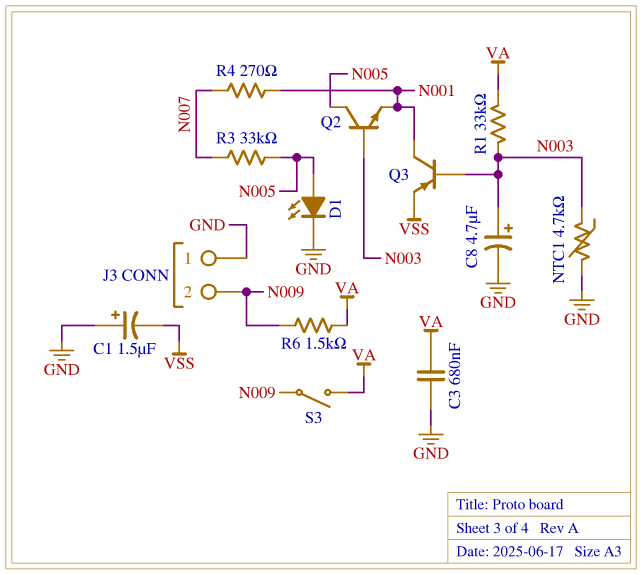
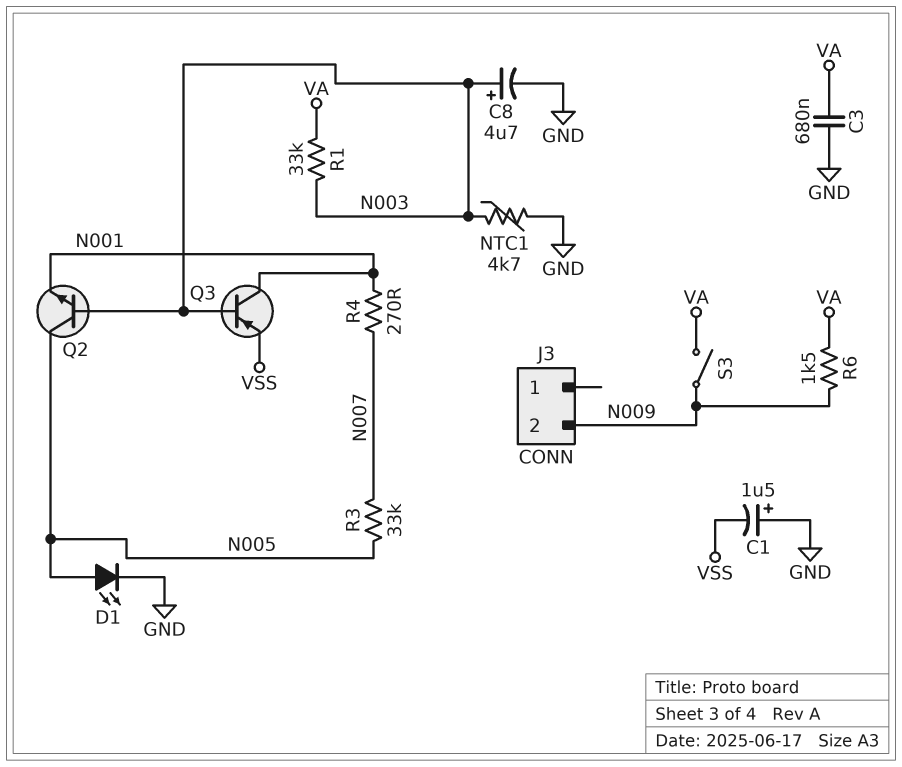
J3 pin 1: GND -> none

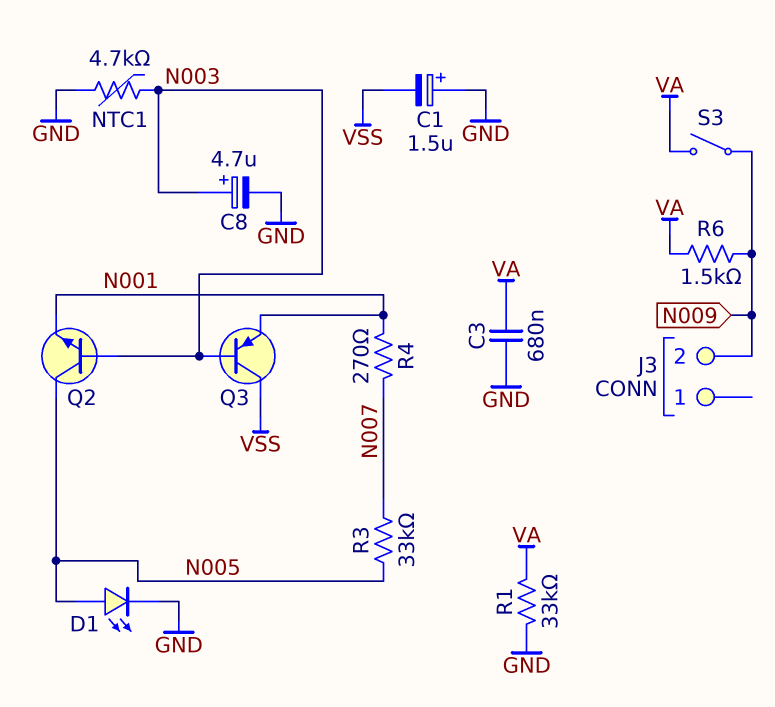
Q3: PNP (B N003, C N001, E VSS) -> PNP (B N003, C VSS, E N001)
R1: 33k (N003, VA) -> 33k (GND, VA)

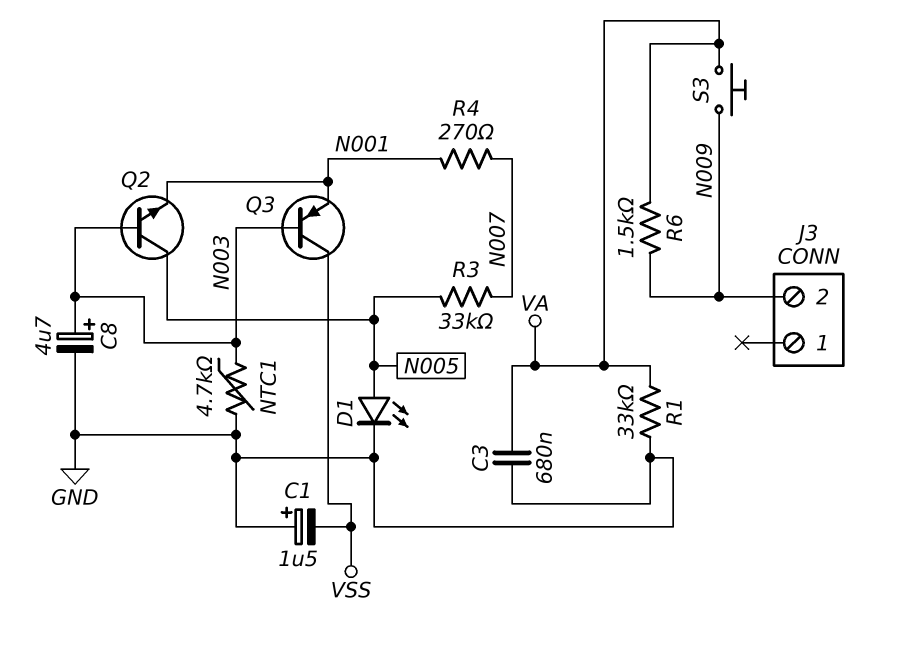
S3: switch (N009, VA) -> button (N009, VA)

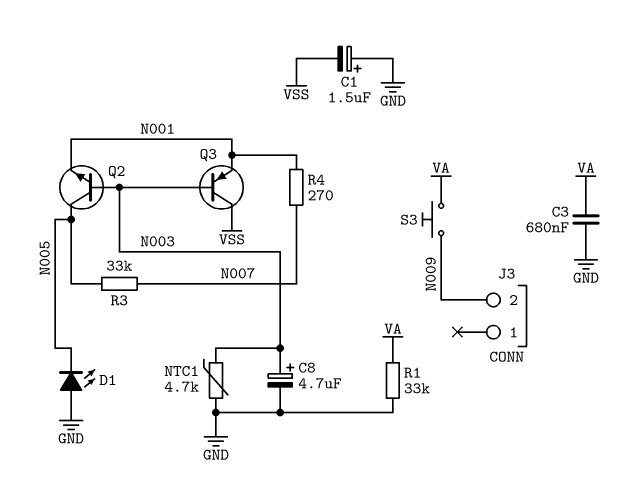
D1: LED (A N005, K GND) -> LED (A GND, K N005)
R6: 1.5k (N009, VA) -> none

